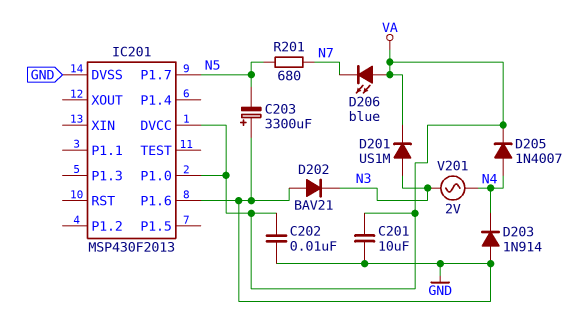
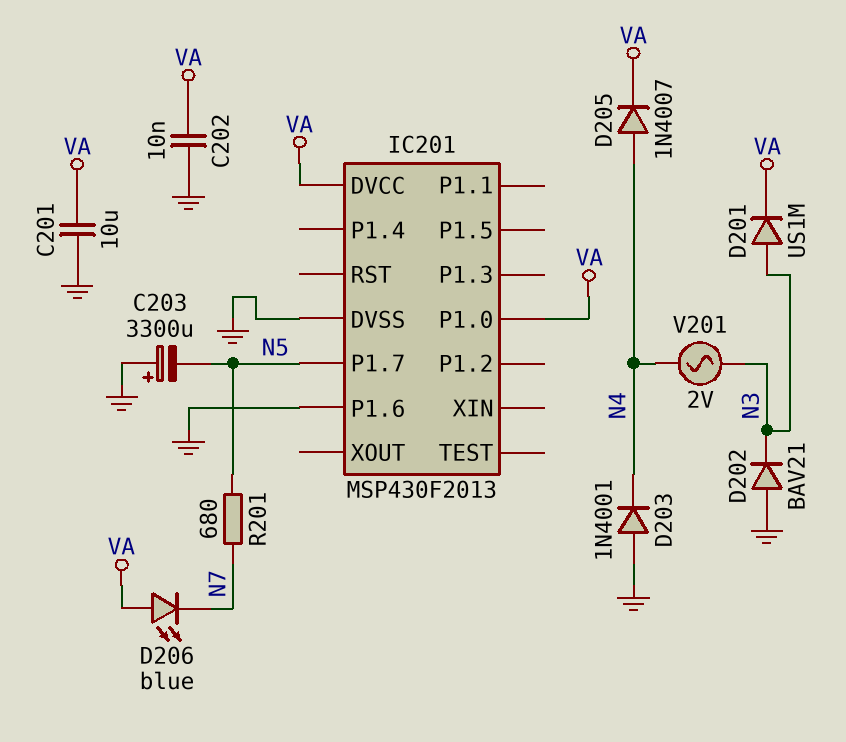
D203: diode 1N914 (A GND, K N4) -> diode 1N4001 (A GND, K N4)

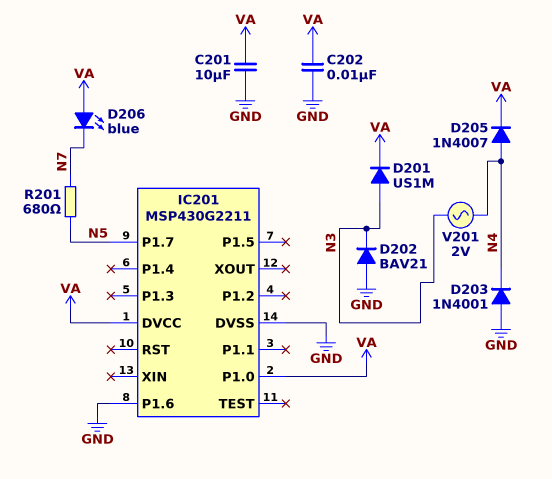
C203: 3300uF (plus GND, minus N5) -> none
IC201: MSP430F2013 -> MSP430G2211

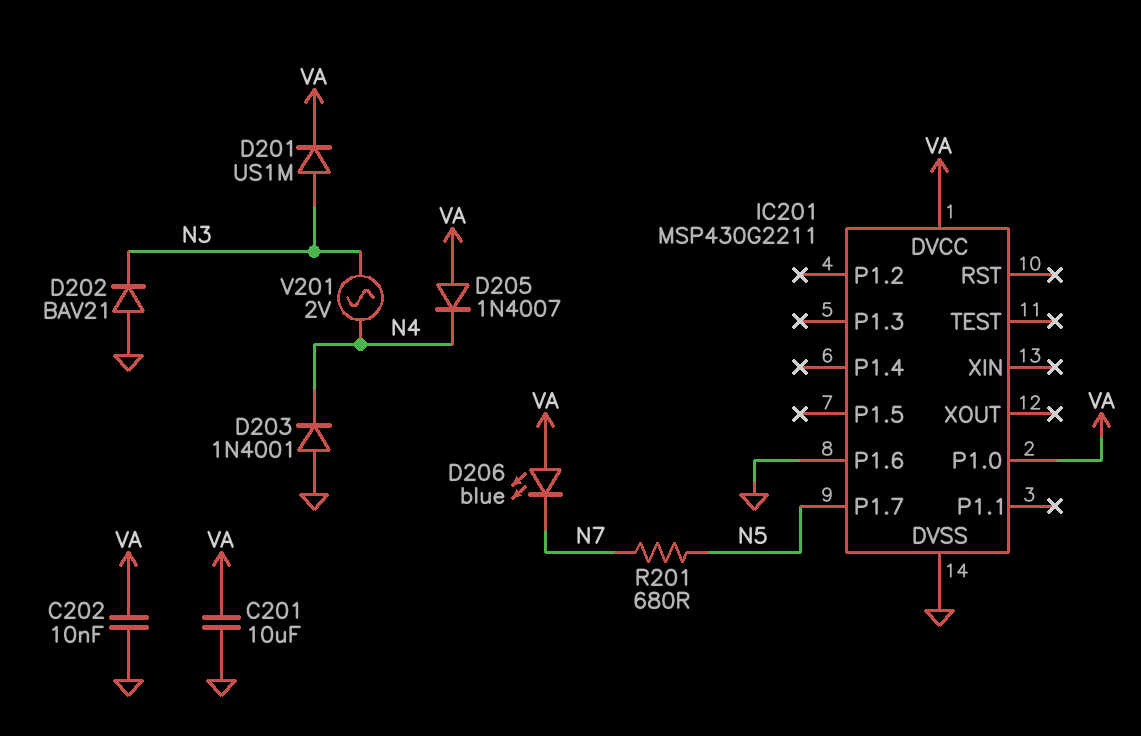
D205: diode 1N4007 (A N4, K VA) -> diode 1N4007 (A VA, K N4)

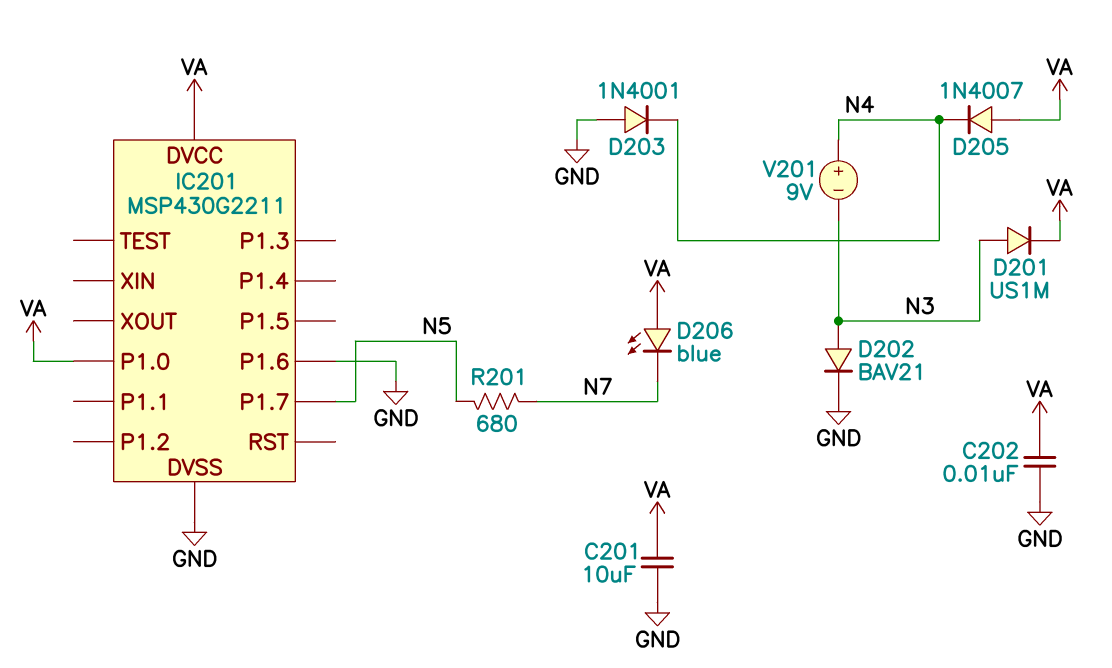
D202: diode BAV21 (A GND, K N3) -> diode BAV21 (A N3, K GND)
V201: AC 2V (N3, N4) -> 9V (plus N4, minus N3)

